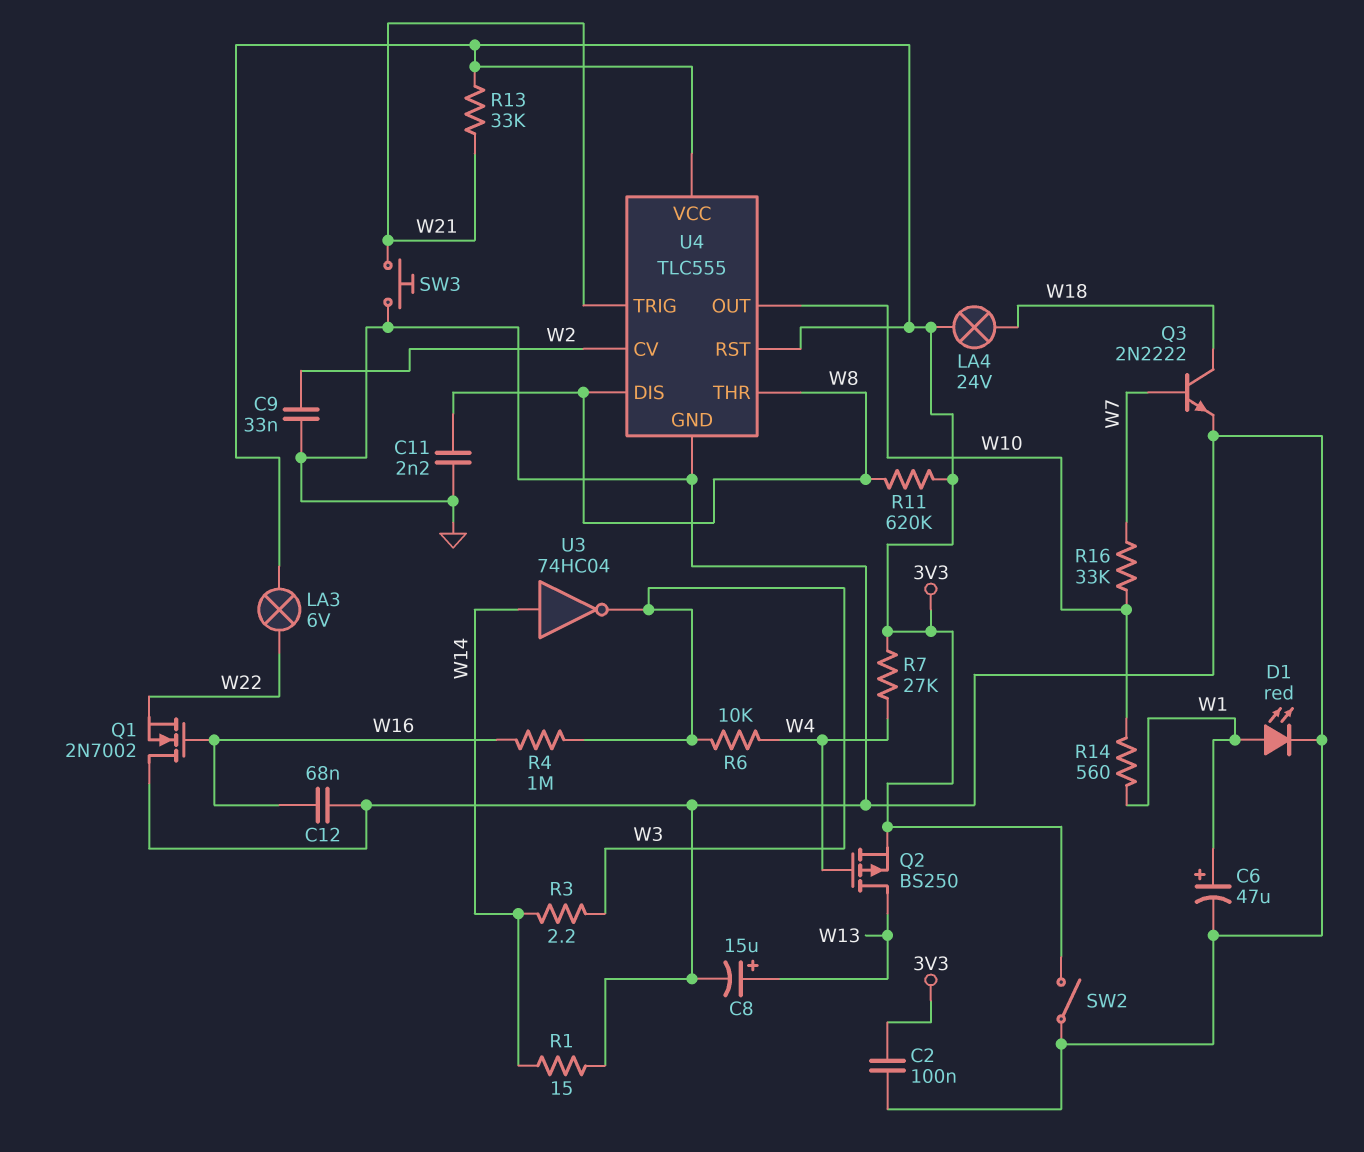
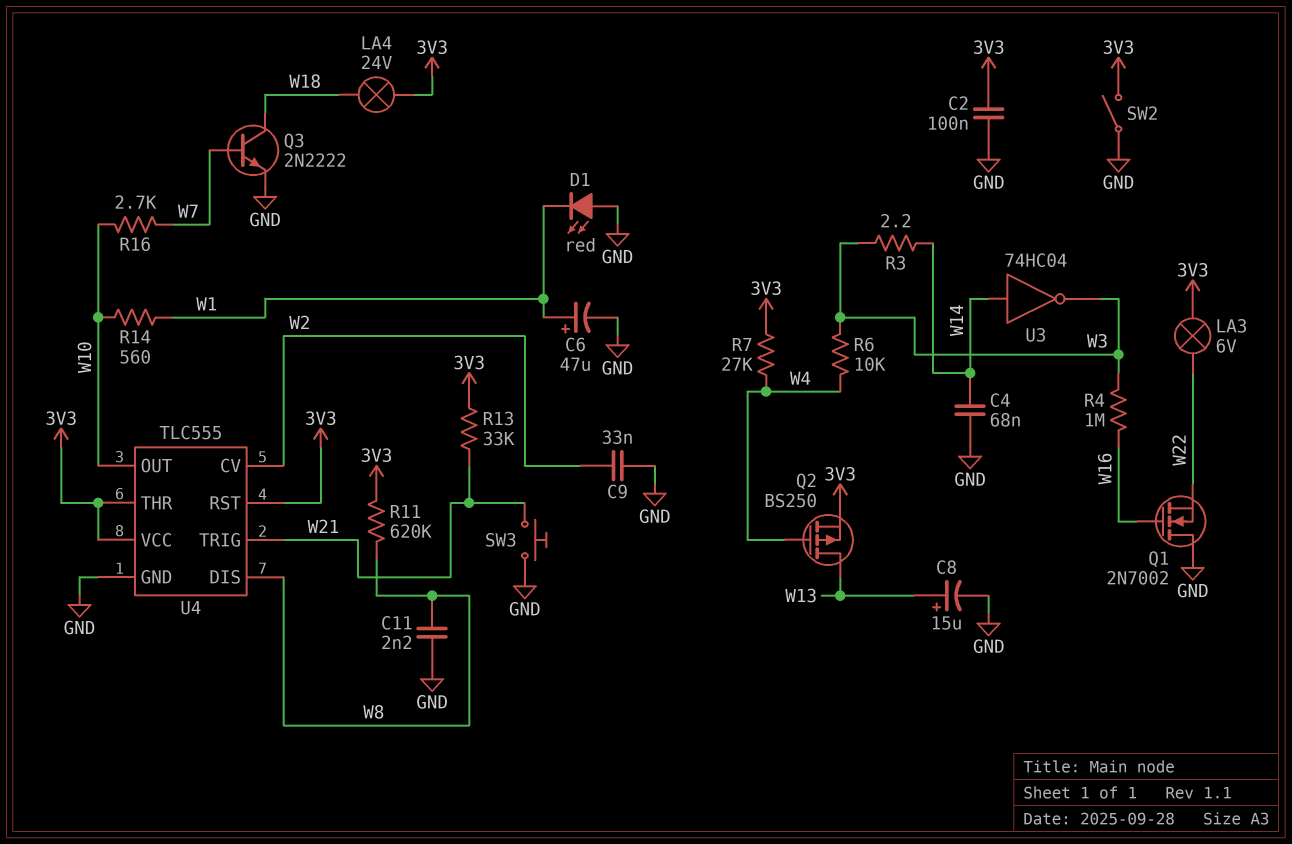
C4: none -> 68nF (GND, W14)
C12: 68nF (GND, W16) -> none
D1: LED red (A W1, K GND) -> LED red (A GND, K W1)
R1: 15 (GND, W14) -> none
R16: 33k (W7, W10) -> 2.7k (W7, W10)
U4 pin THR: W8 -> 3V3

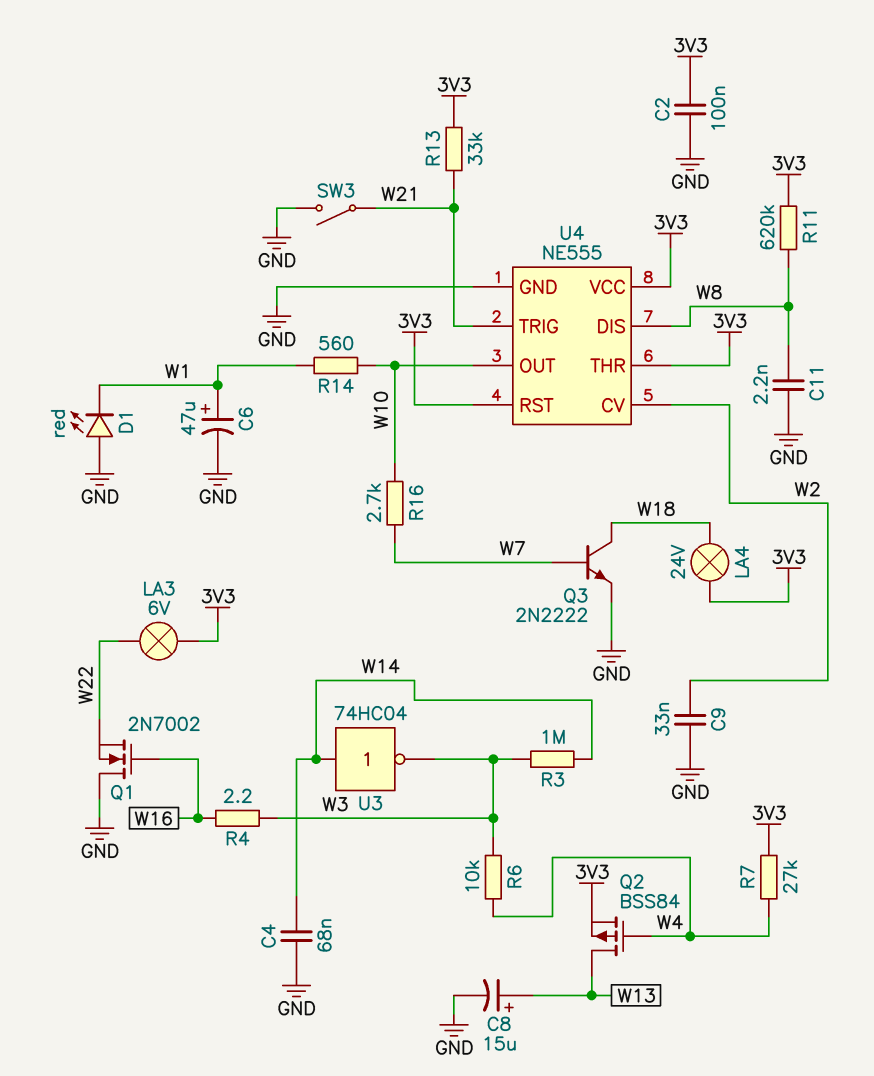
Q2: PMOS BS250 (G W4, D W13, S 3V3) -> PMOS BSS84 (G W4, D W13, S 3V3)
R3: 2.2 (W3, W14) -> 1M (W3, W14)
R4: 1M (W3, W16) -> 2.2 (W3, W16)
SW2: switch (3V3, GND) -> none
SW3: button (GND, W21) -> switch (GND, W21)
U4: TLC555 -> NE555

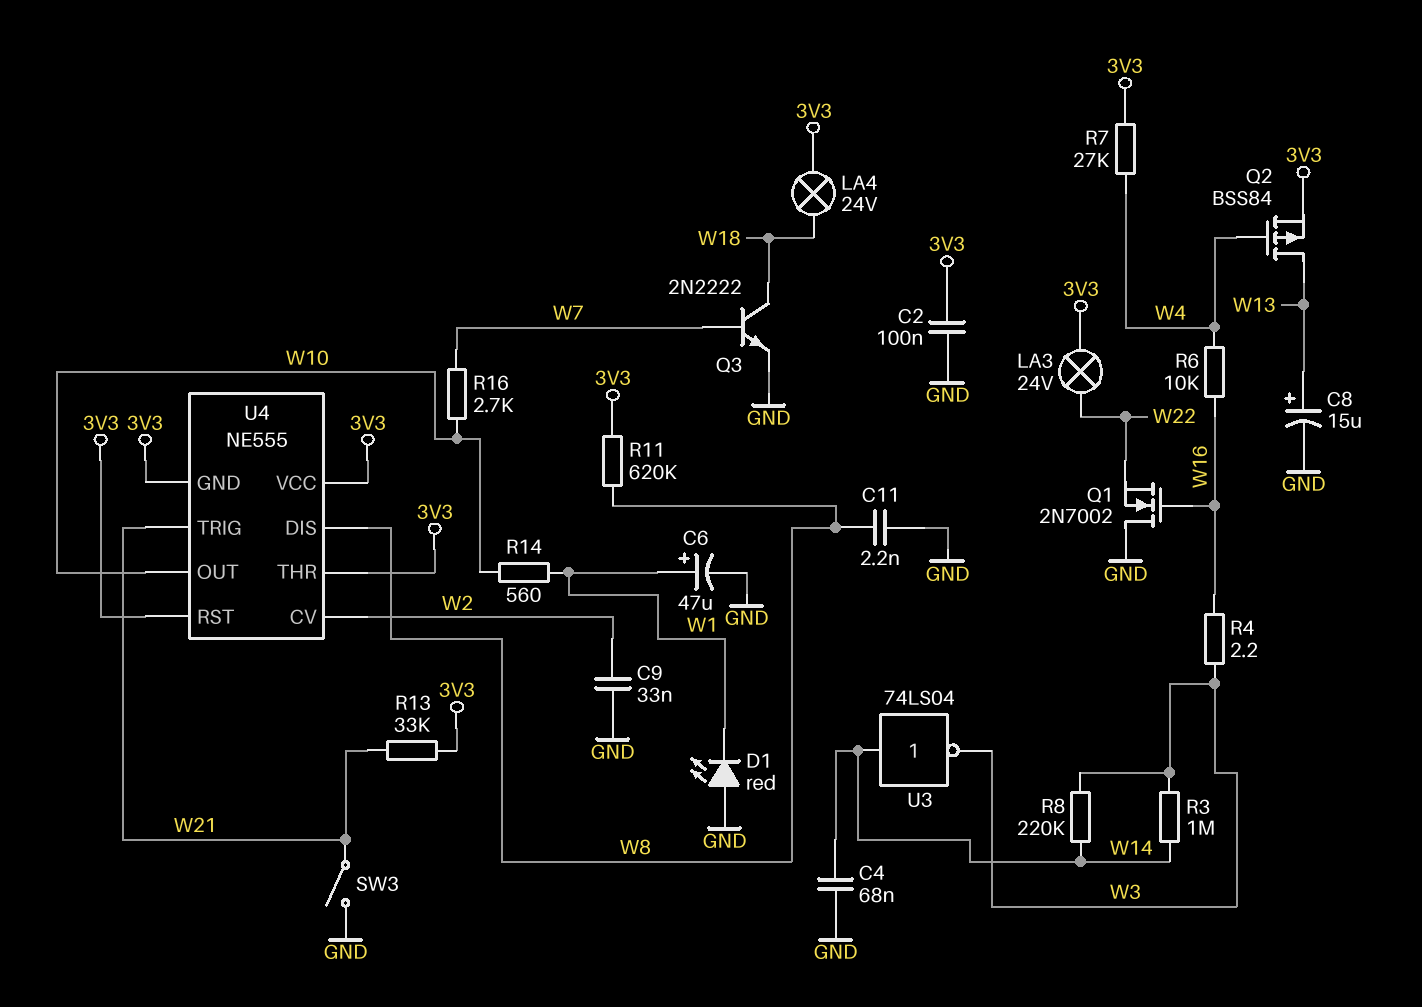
LA3: lamp 6V (3V3, W22) -> lamp 24V (3V3, W22)
R6: 10k (W3, W4) -> 10k (W4, W16)
R8: none -> 220k (W3, W14)
U3: NOT 74HC04 (in W14, out W3) -> NOT 74LS04 (in W14, out W3)
U4 pin GND: GND -> 3V3

